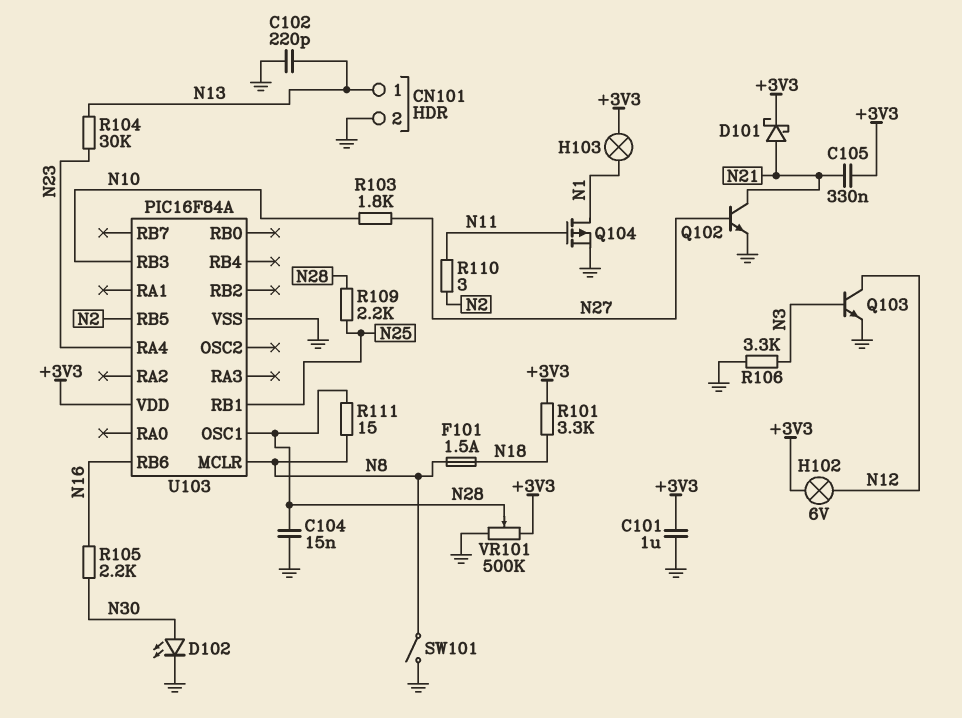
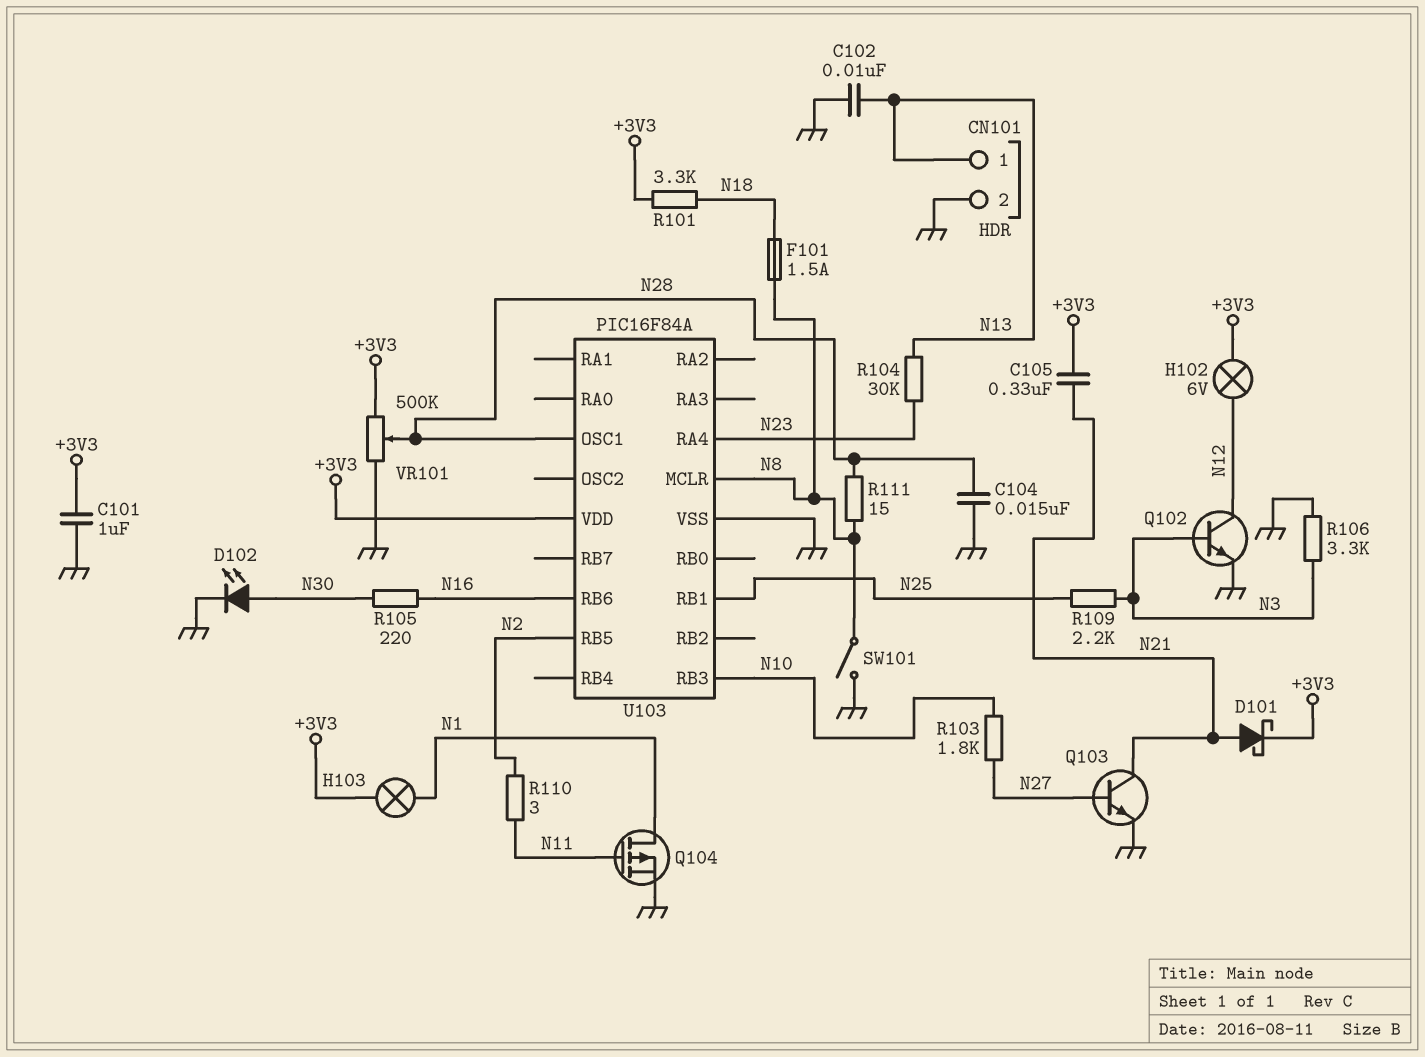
C102: 220pF (GND, N13) -> 10nF (GND, N13)
Q102: NPN (B N27, C N21, E GND) -> NPN (B N3, C N12, E GND)
Q103: NPN (B N3, C N12, E GND) -> NPN (B N27, C N21, E GND)
R105: 2.2k (N16, N30) -> 220 (N16, N30)
R109: 2.2k (N25, N28) -> 2.2k (N3, N25)

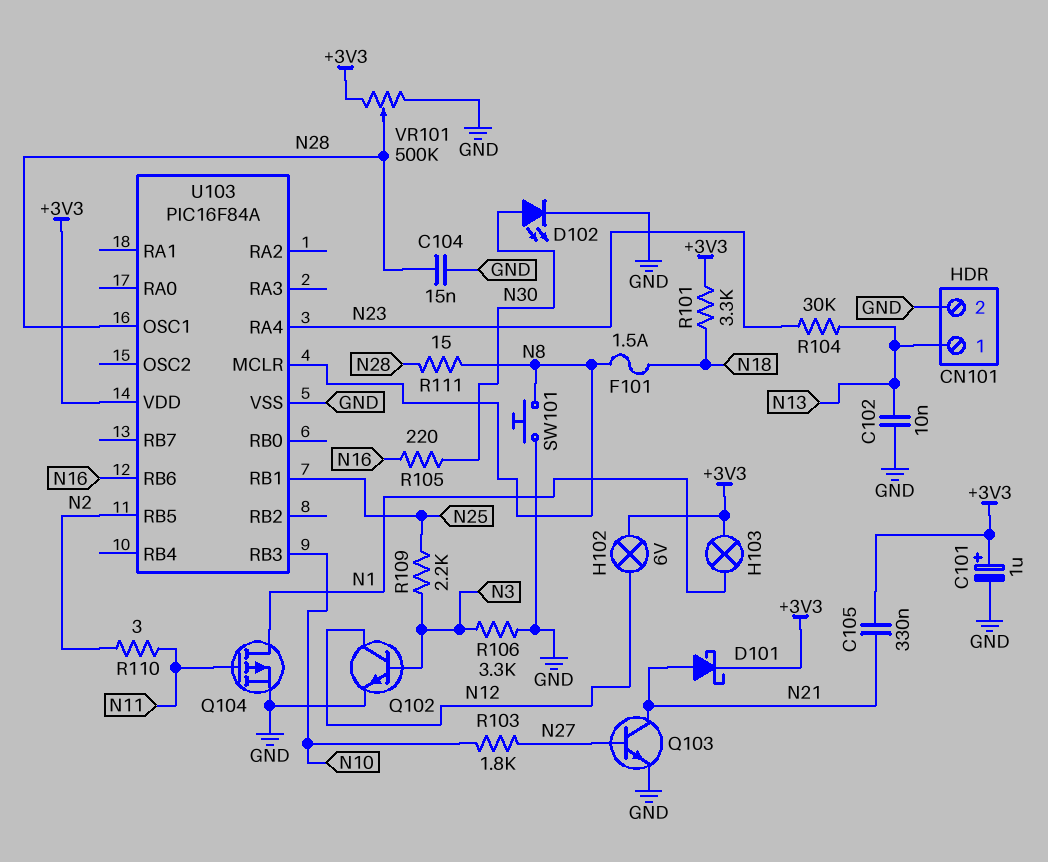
C101: 1uF (+3V3, GND) -> 1uF (plus +3V3, minus GND)
SW101: switch (GND, N8) -> button (GND, N8)

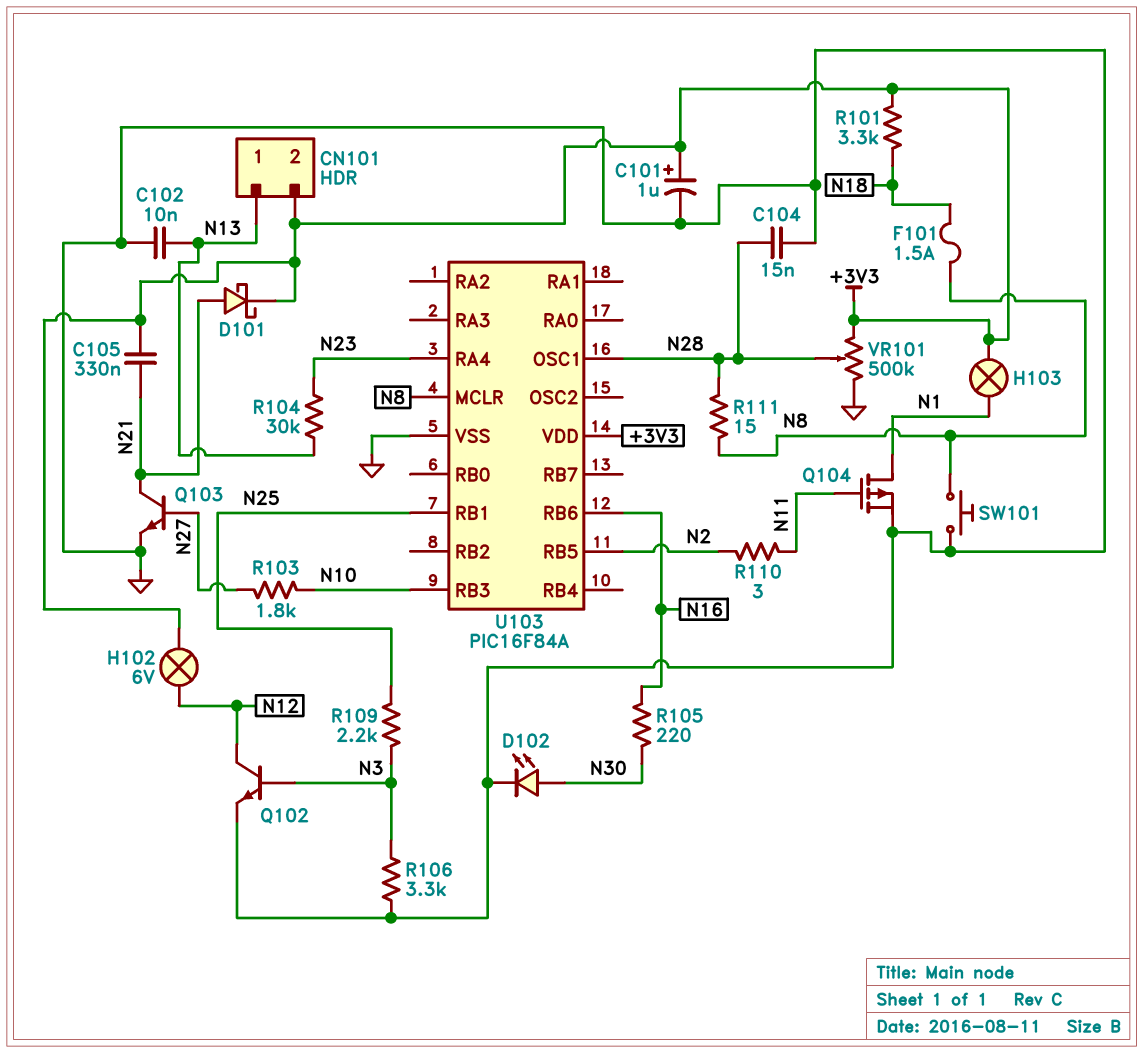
CN101 pin 2: GND -> +3V3

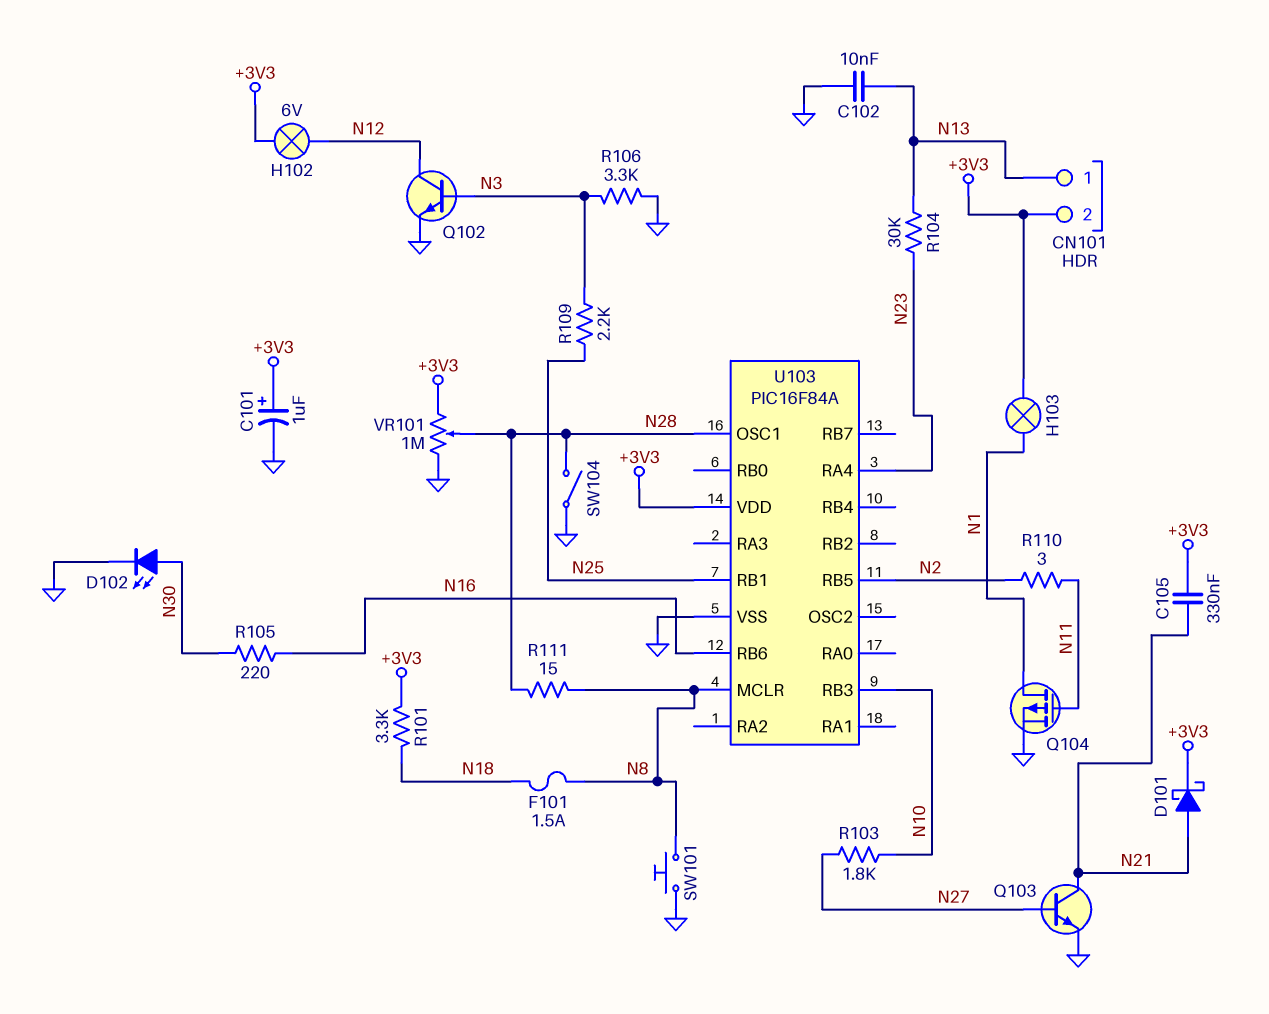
C104: 15nF (GND, N28) -> none
SW104: none -> switch (GND, N28)
VR101: 500k (+3V3, GND, wiper N28) -> 1M (+3V3, GND, wiper N28)

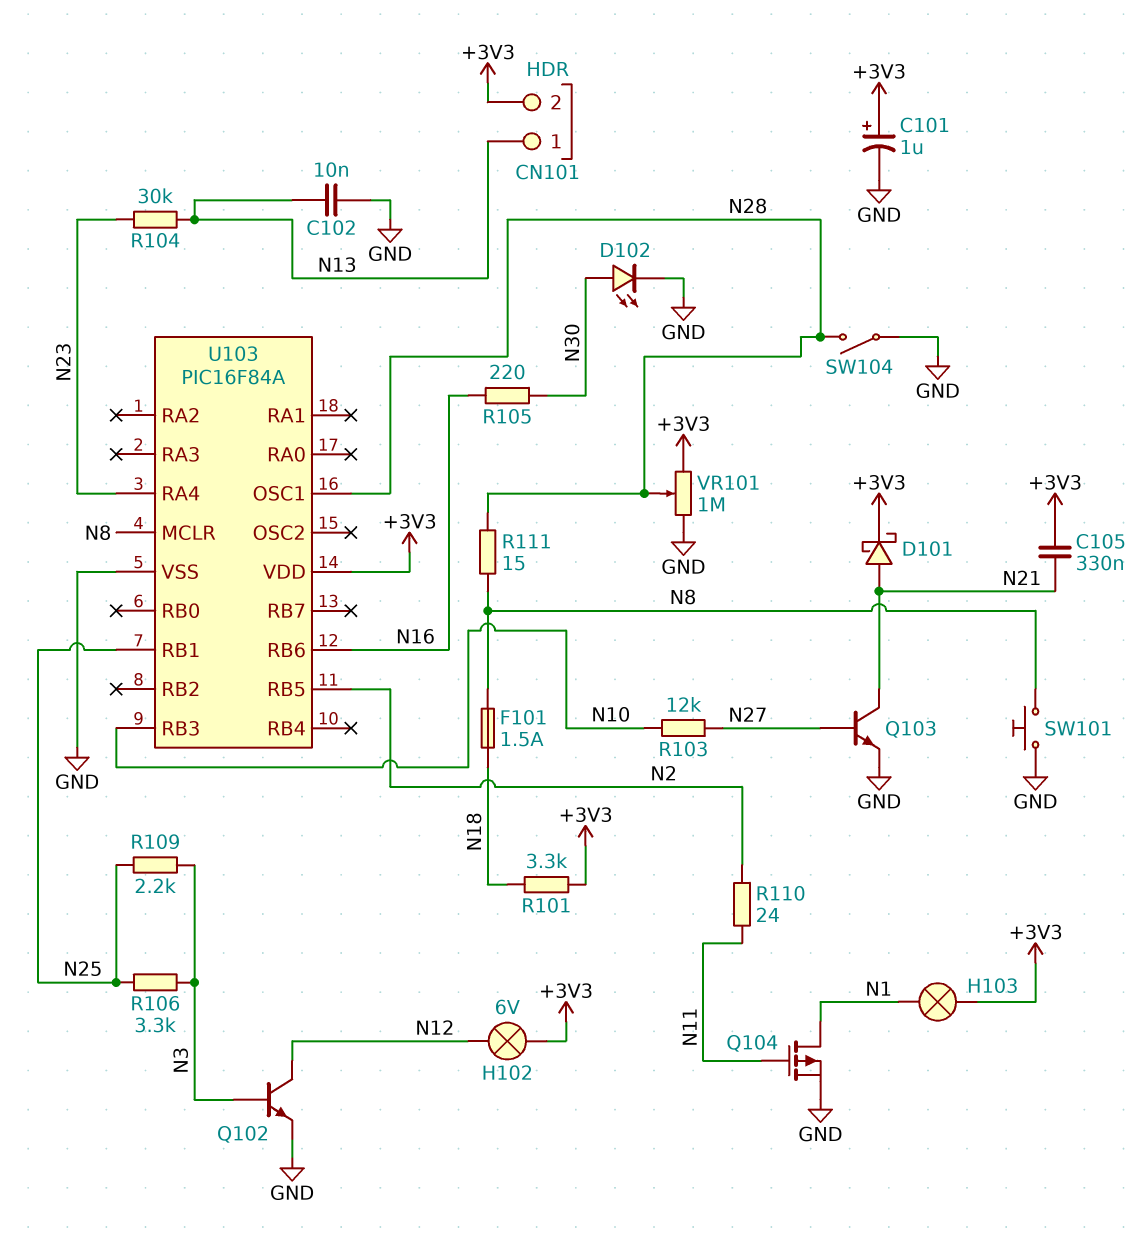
R103: 1.8k (N10, N27) -> 12k (N10, N27)
R106: 3.3k (GND, N3) -> 3.3k (N3, N25)
R110: 3 (N2, N11) -> 24 (N2, N11)

